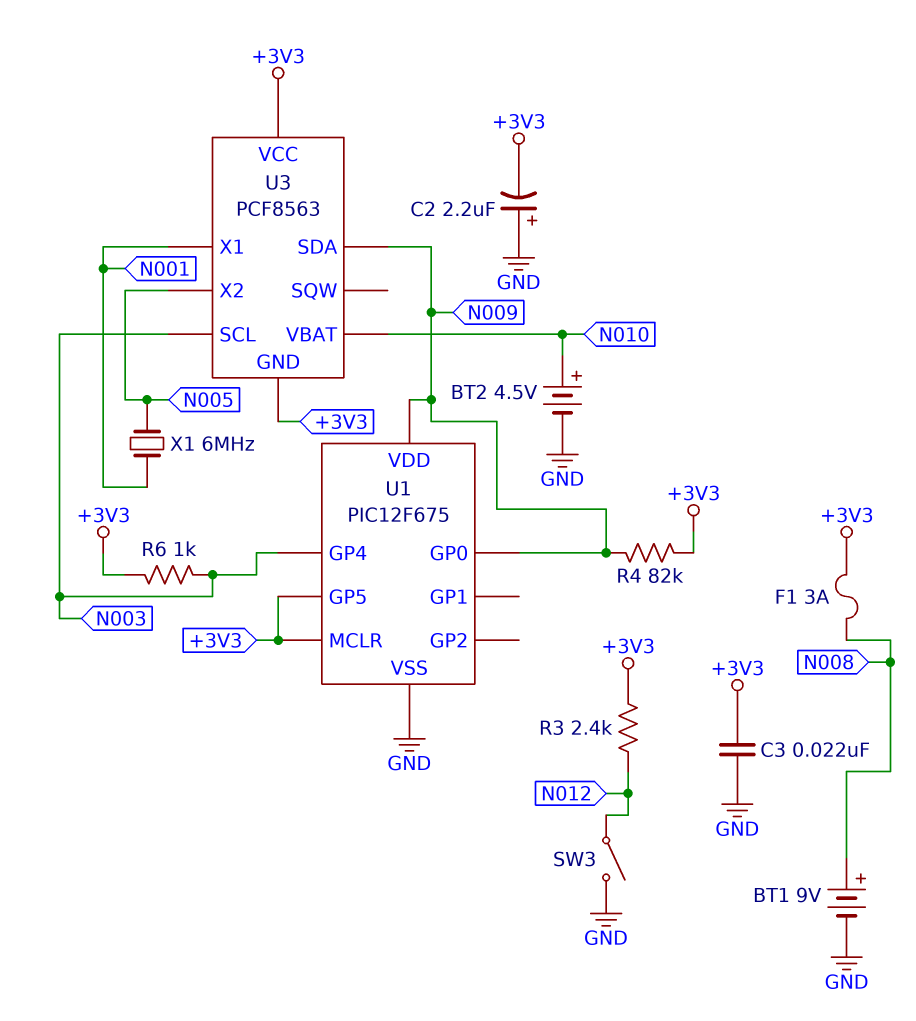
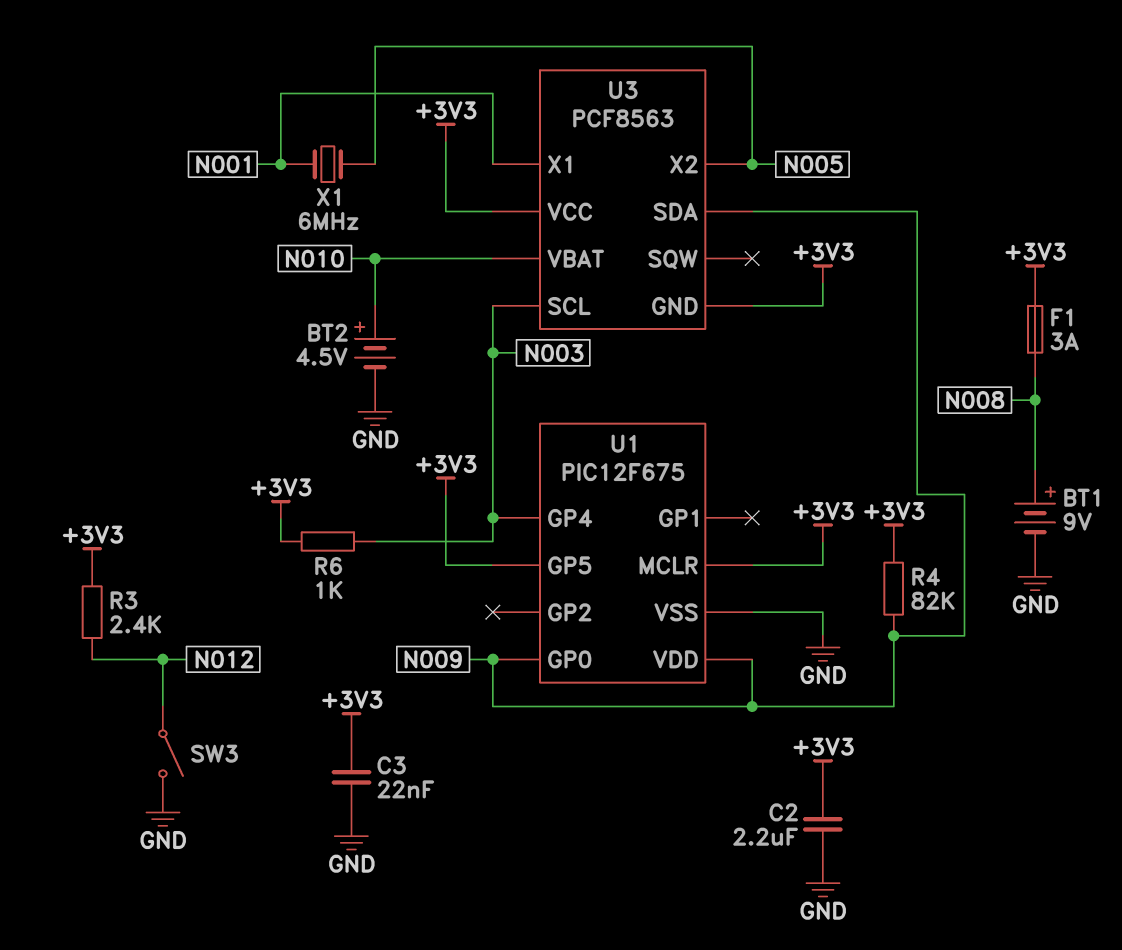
C2: 2.2uF (plus GND, minus +3V3) -> 2.2uF (+3V3, GND)

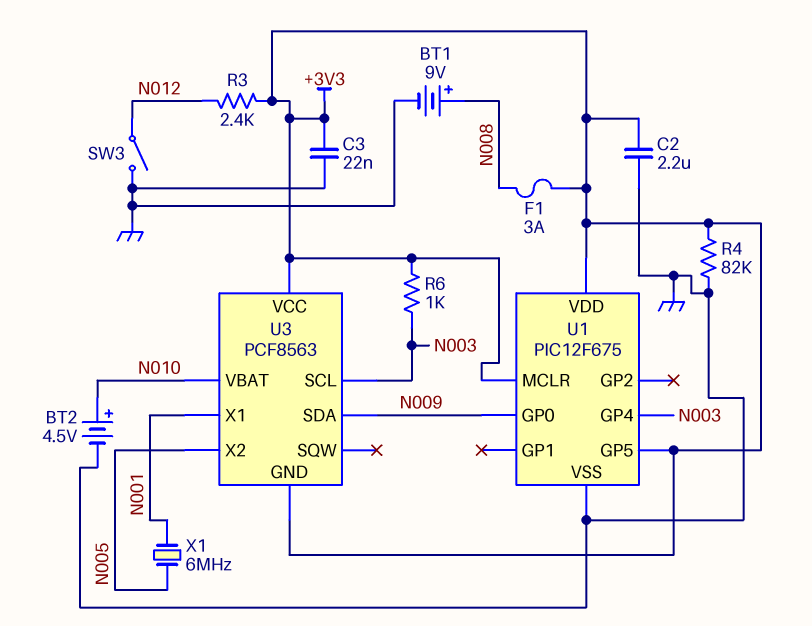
R4: 82k (+3V3, N009) -> 82k (+3V3, GND)
U1 pin VDD: N009 -> +3V3

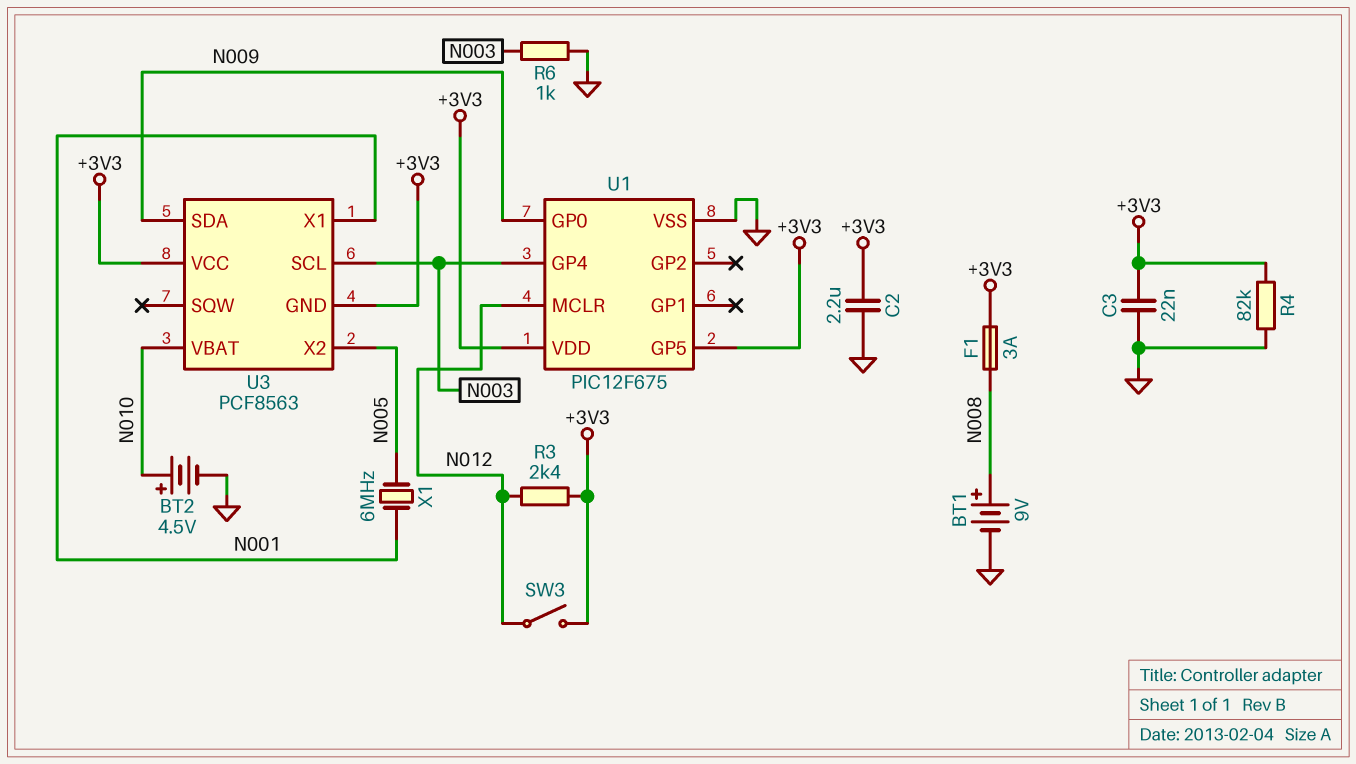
R6: 1k (+3V3, N003) -> 1k (GND, N003)
SW3: switch (GND, N012) -> switch (+3V3, N012)
U1 pin MCLR: +3V3 -> N012

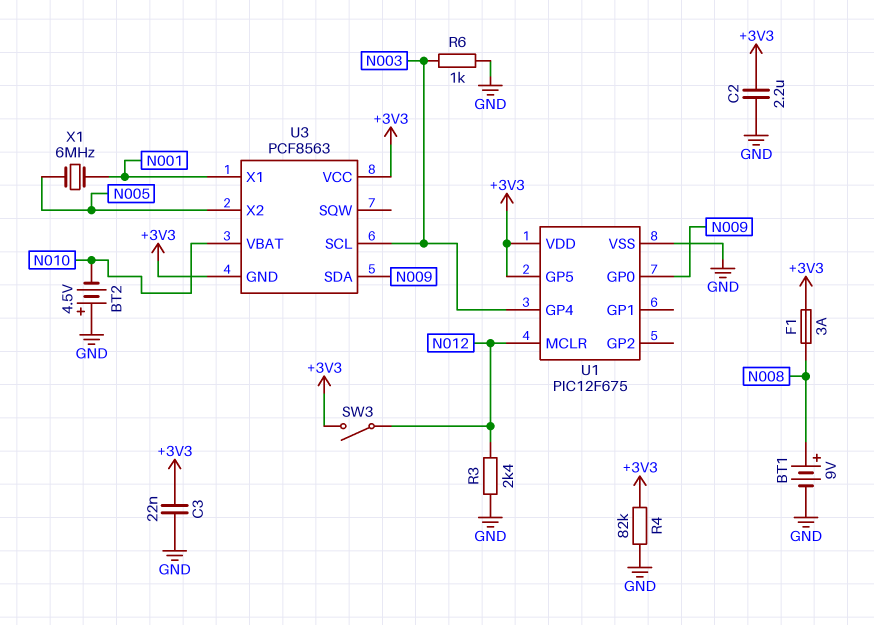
BT2: 4.5V (plus N010, minus GND) -> 4.5V (plus GND, minus N010)
R3: 2.4k (+3V3, N012) -> 2.4k (GND, N012)

